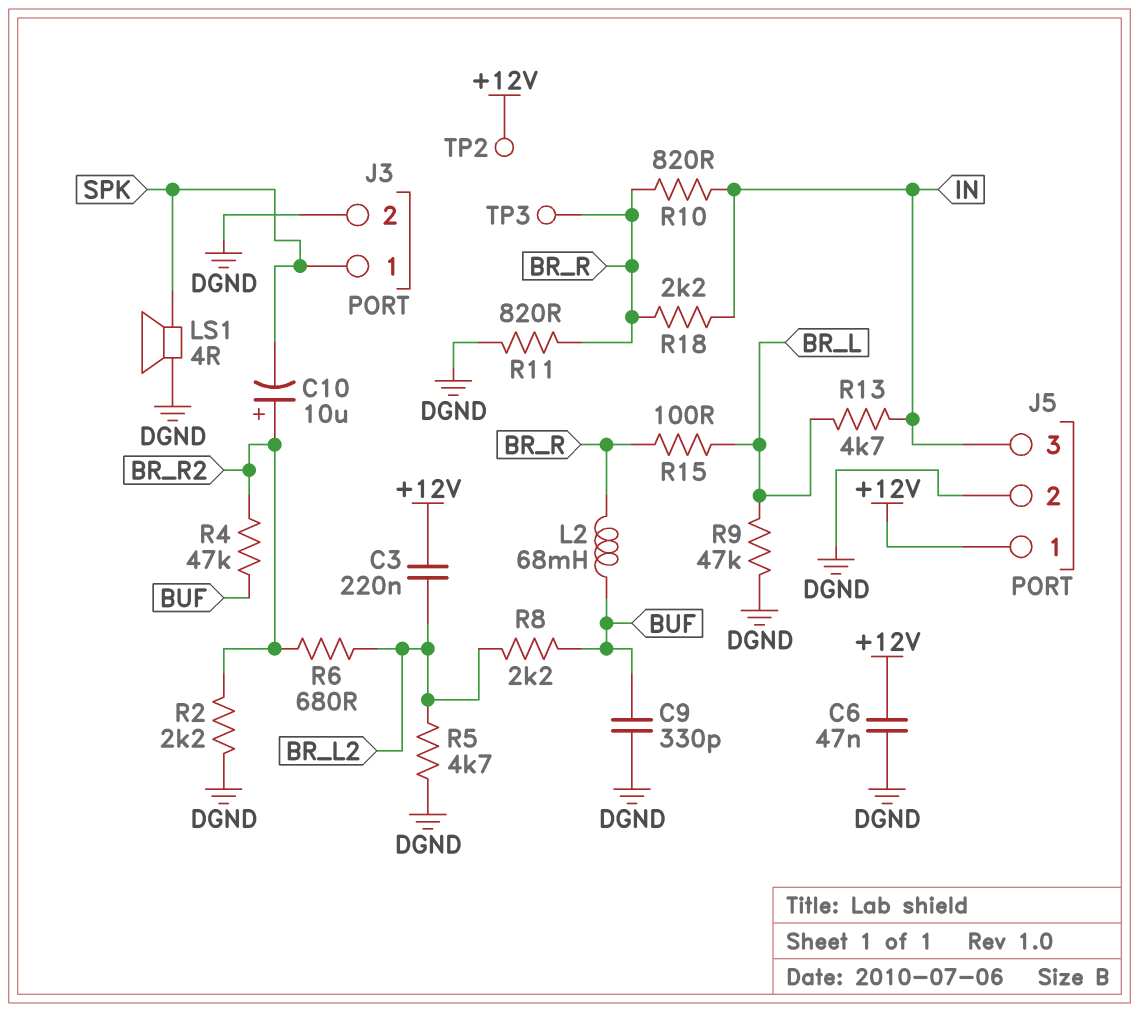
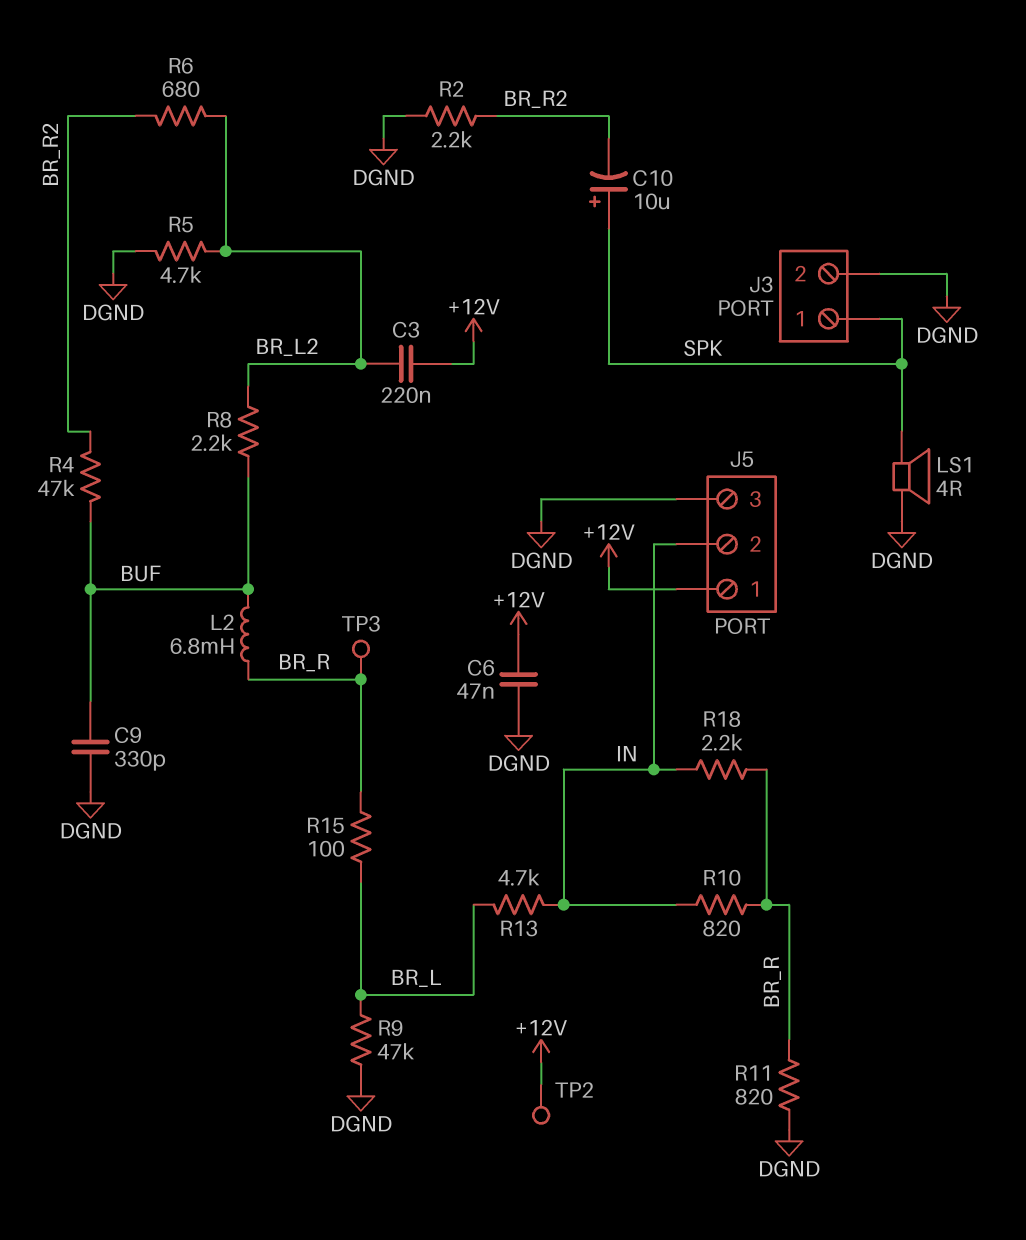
C10: 10uF (plus BR_R2, minus SPK) -> 10uF (plus SPK, minus BR_R2)
J5 pin 2: DGND -> IN
J5 pin 3: IN -> DGND
L2: 68mH (BR_R, BUF) -> 6.8mH (BR_R, BUF)

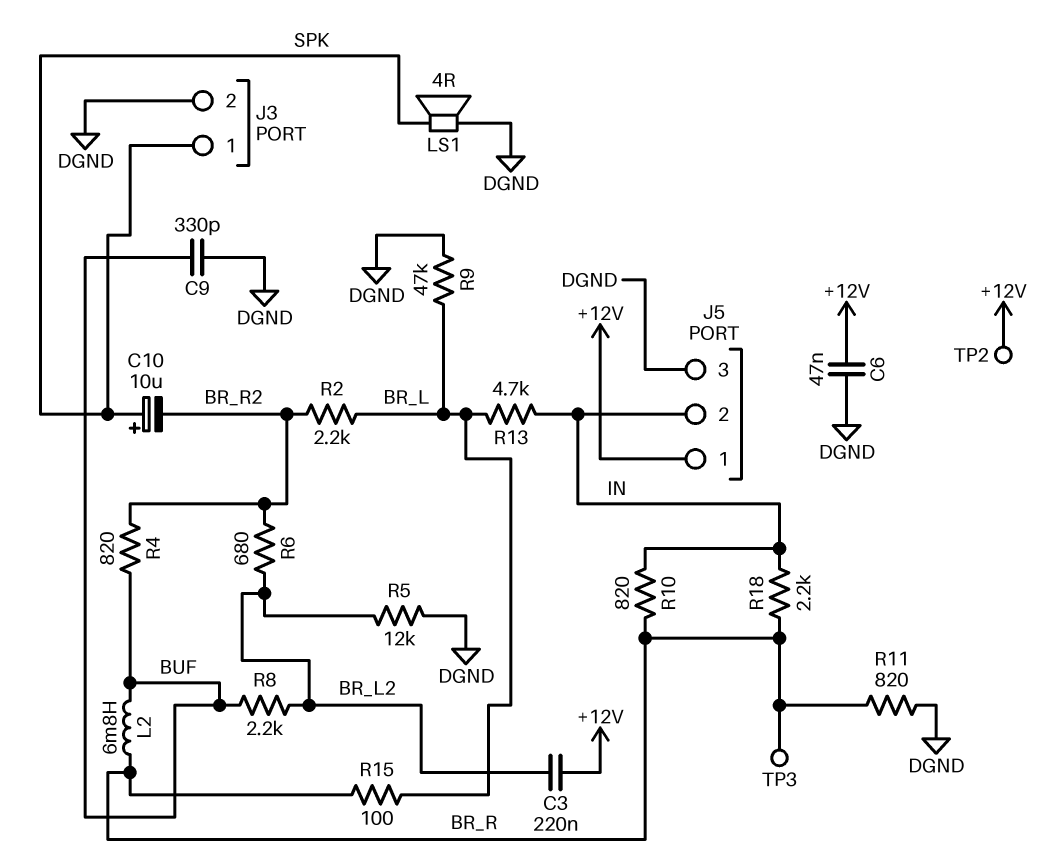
R2: 2.2k (BR_R2, DGND) -> 2.2k (BR_L, BR_R2)
R4: 47k (BR_R2, BUF) -> 820 (BR_R2, BUF)
R5: 4.7k (BR_L2, DGND) -> 12k (BR_L2, DGND)

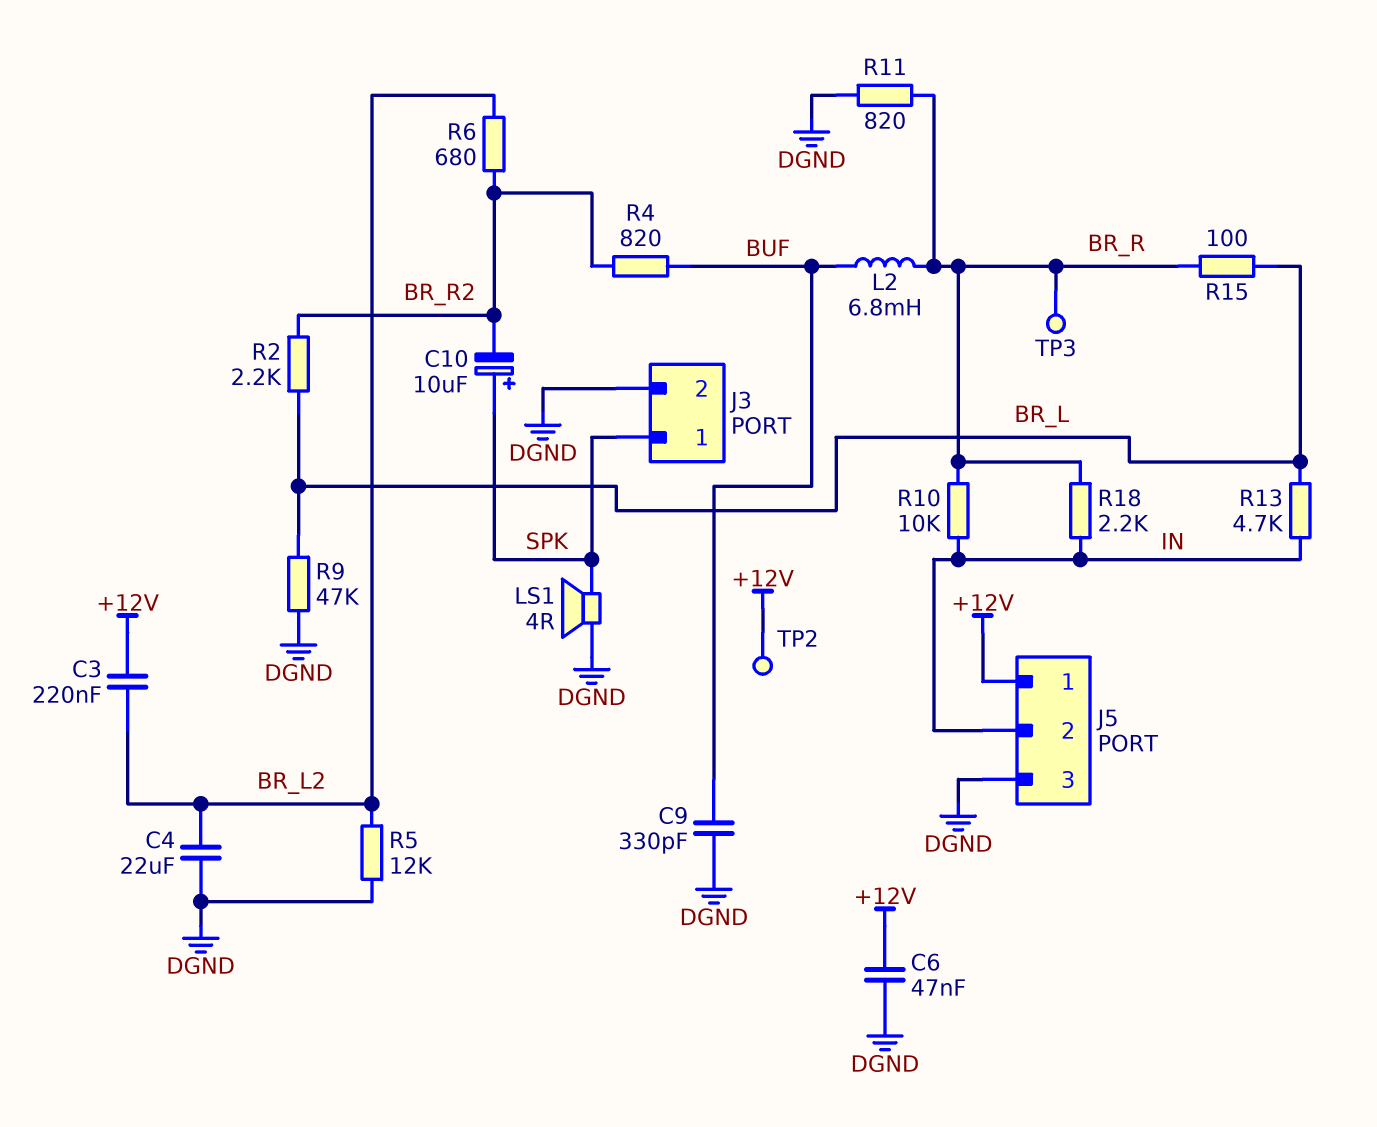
C4: none -> 22uF (BR_L2, DGND)
R8: 2.2k (BR_L2, BUF) -> none
R10: 820 (BR_R, IN) -> 10k (BR_R, IN)

